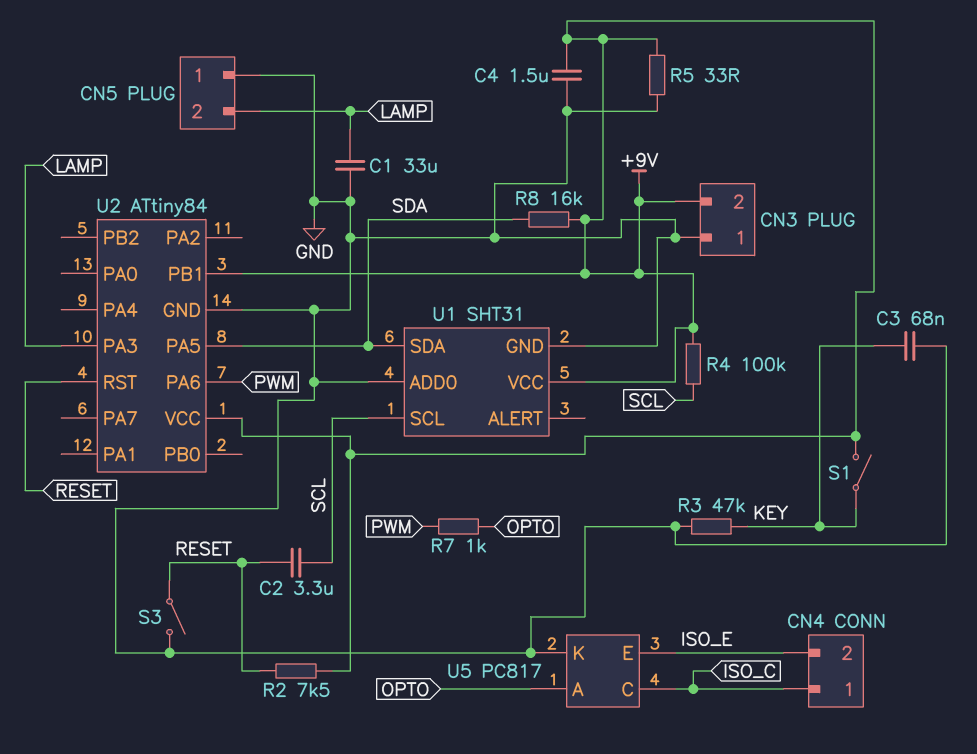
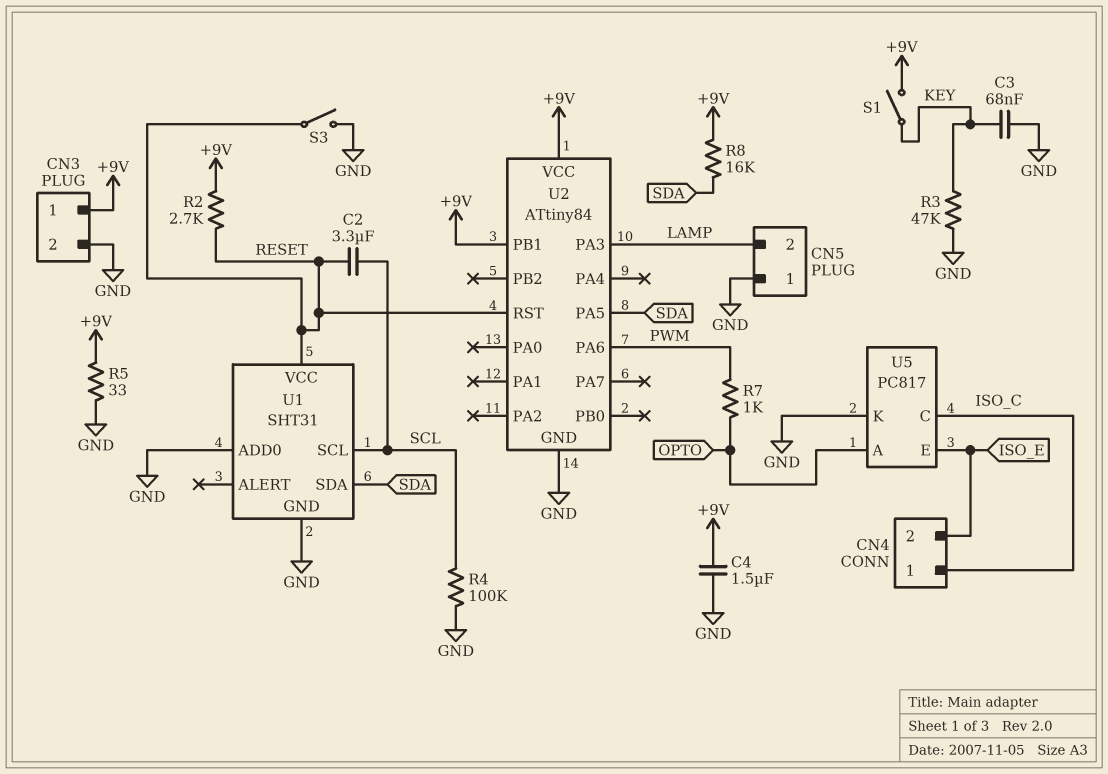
C1: 33uF (GND, LAMP) -> none
CN3 pin 1: GND -> +9V
CN3 pin 2: +9V -> GND
R2: 7.5k (+9V, RESET) -> 2.7k (+9V, RESET)
R4: 100k (+9V, SCL) -> 100k (GND, SCL)
U1 pin VCC: +9V -> RESET

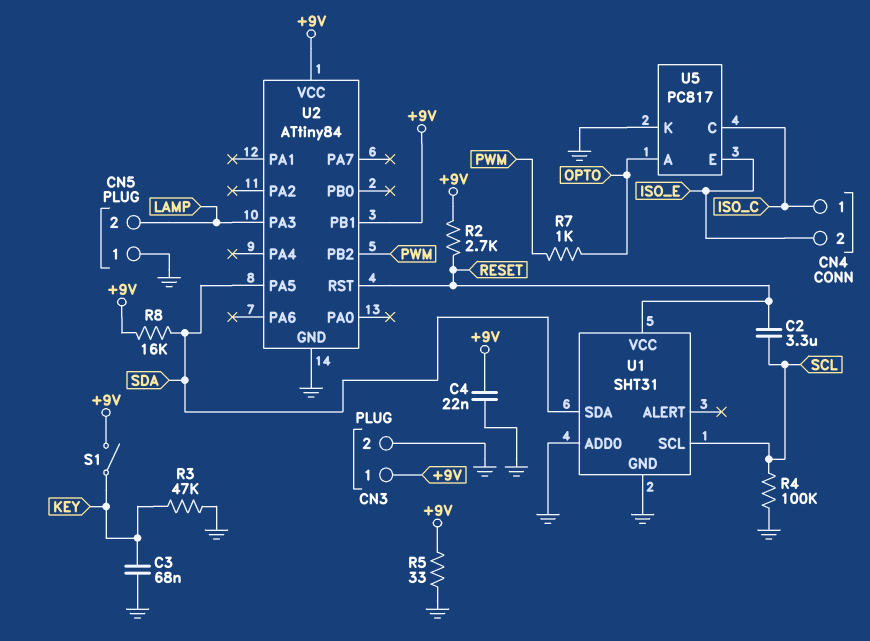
C4: 1.5uF (+9V, GND) -> 22nF (+9V, GND)
S3: switch (GND, RESET) -> none
U2 pin PA6: PWM -> none
U2 pin PB2: none -> PWM

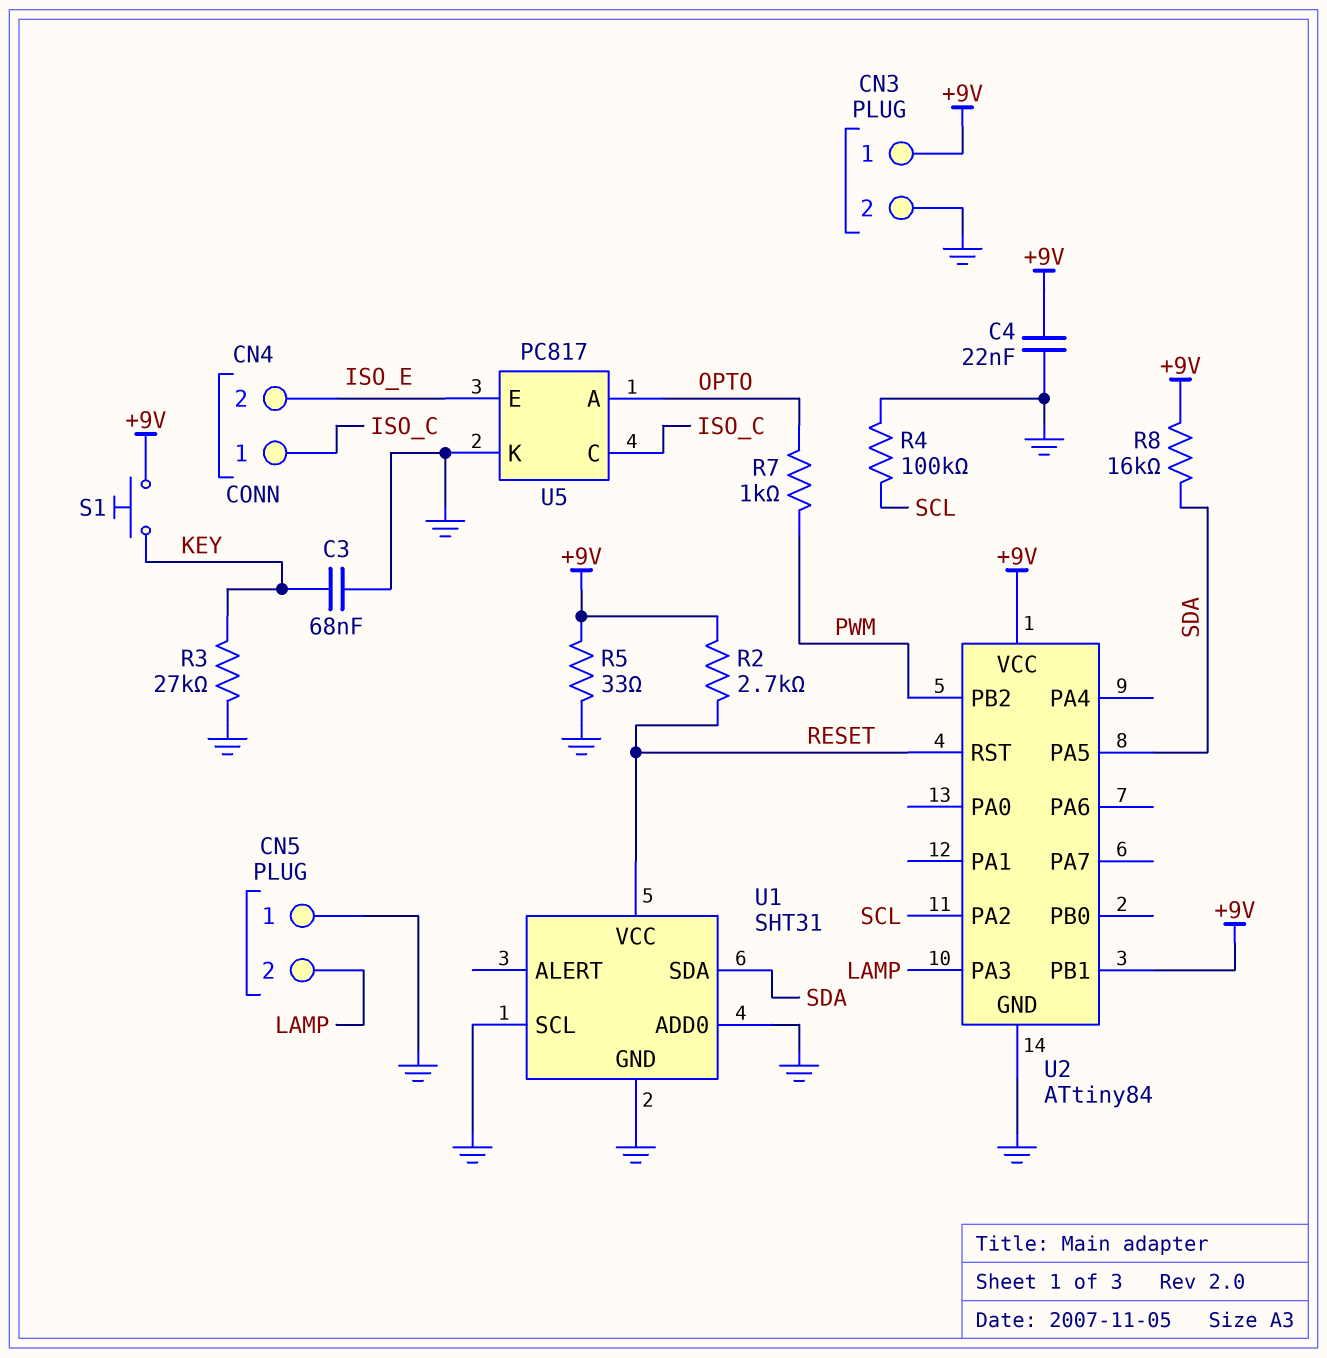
C2: 3.3uF (RESET, SCL) -> none
R3: 47k (GND, KEY) -> 27k (GND, KEY)
S1: switch (+9V, KEY) -> button (+9V, KEY)
U1 pin SCL: SCL -> GND
U2 pin PA2: none -> SCL

